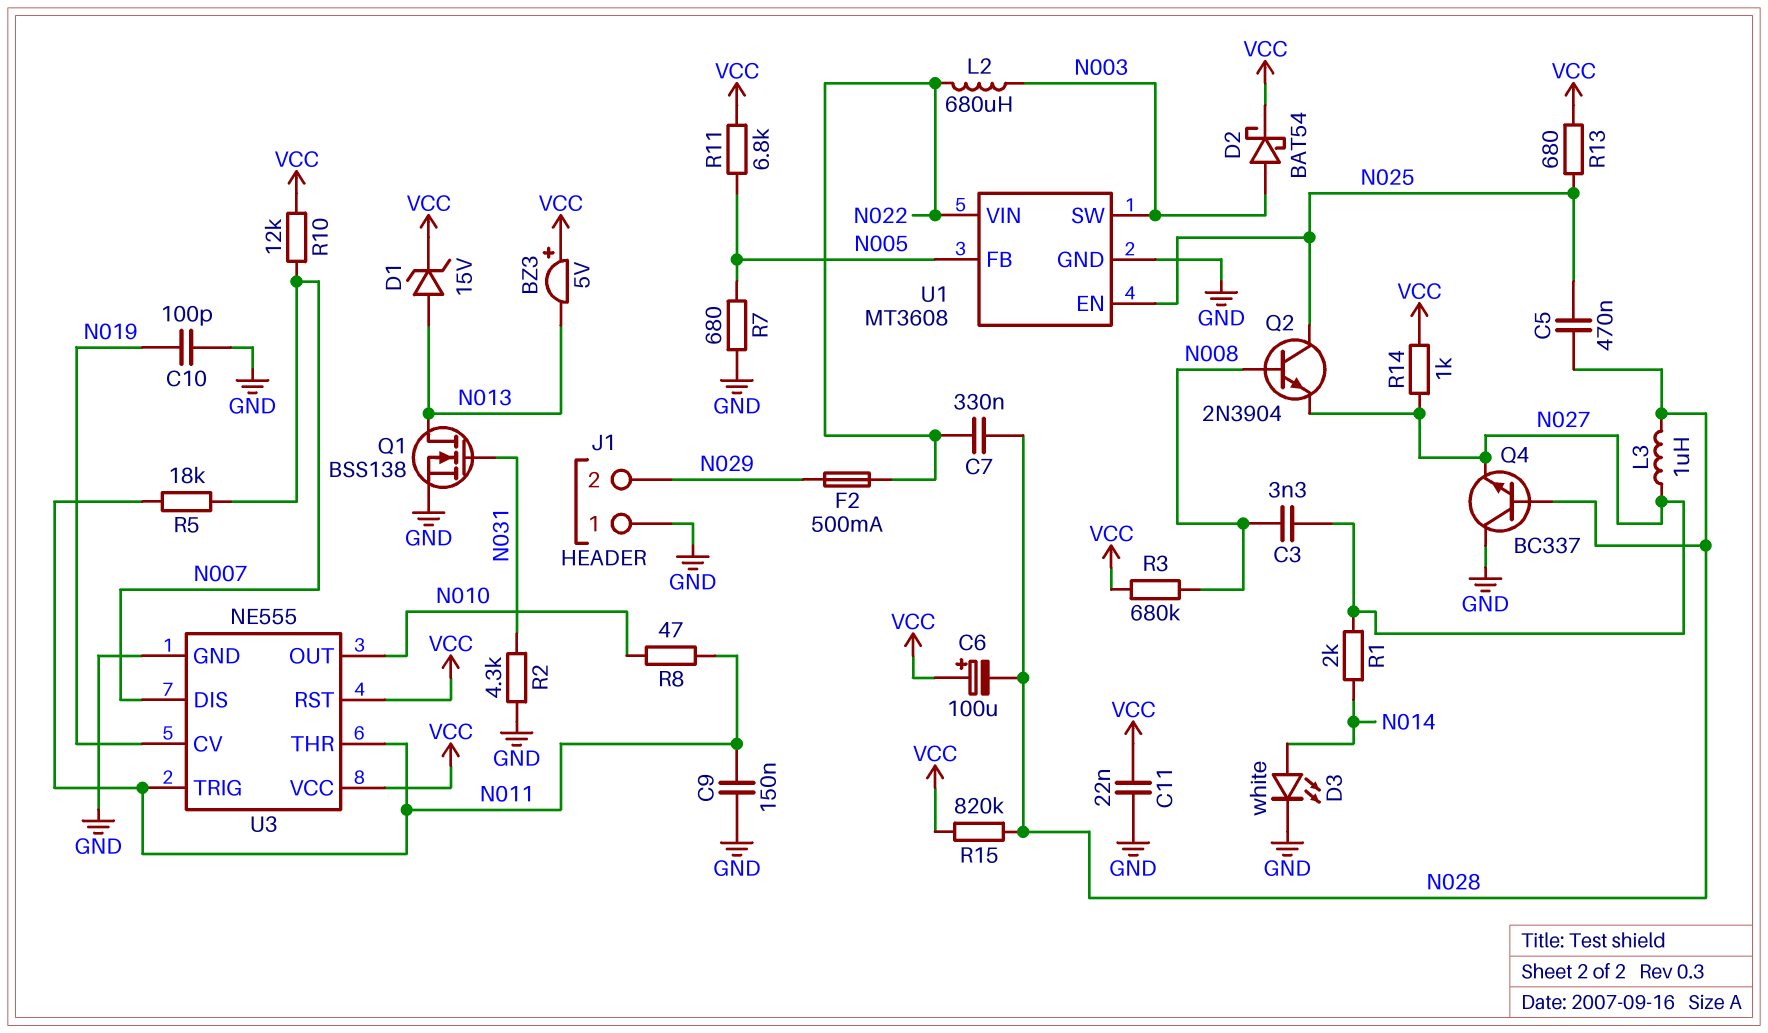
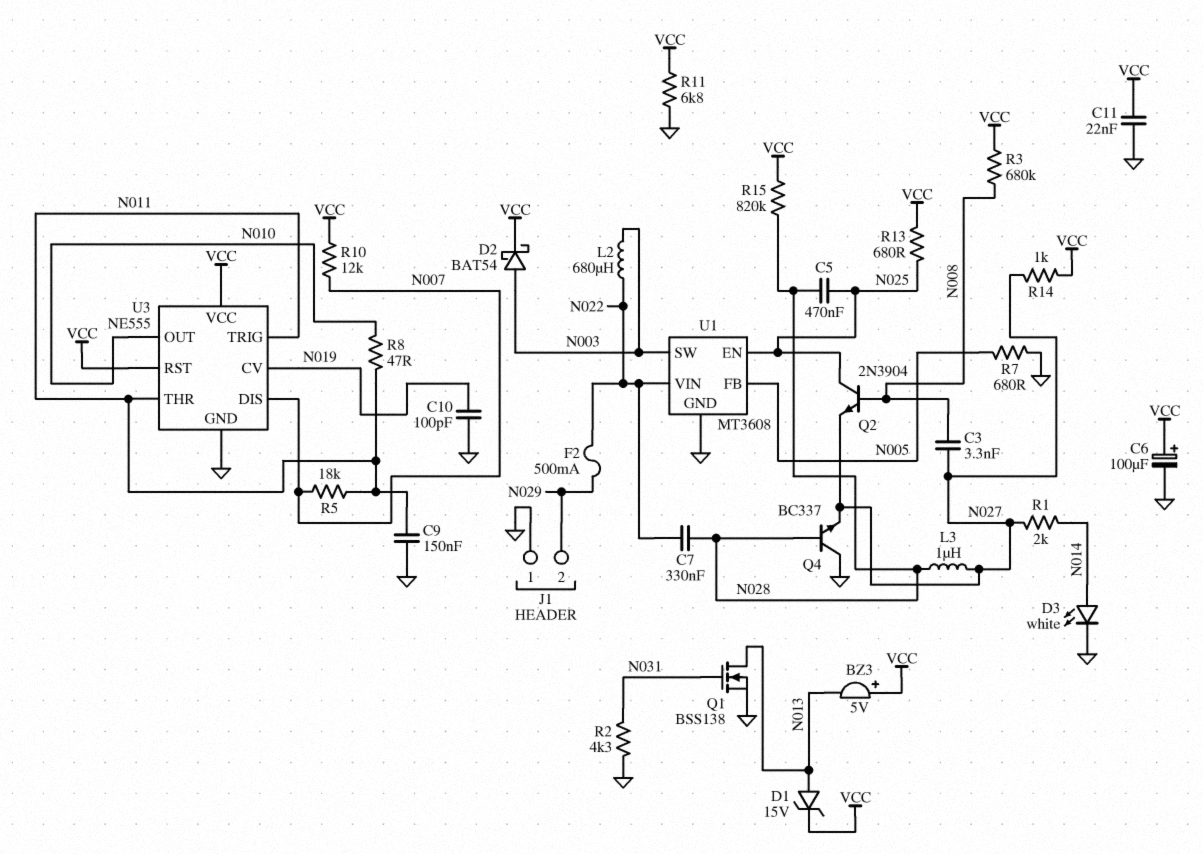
C6: 100uF (plus VCC, minus N028) -> 100uF (plus VCC, minus GND)
R11: 6.8k (N005, VCC) -> 6.8k (GND, VCC)

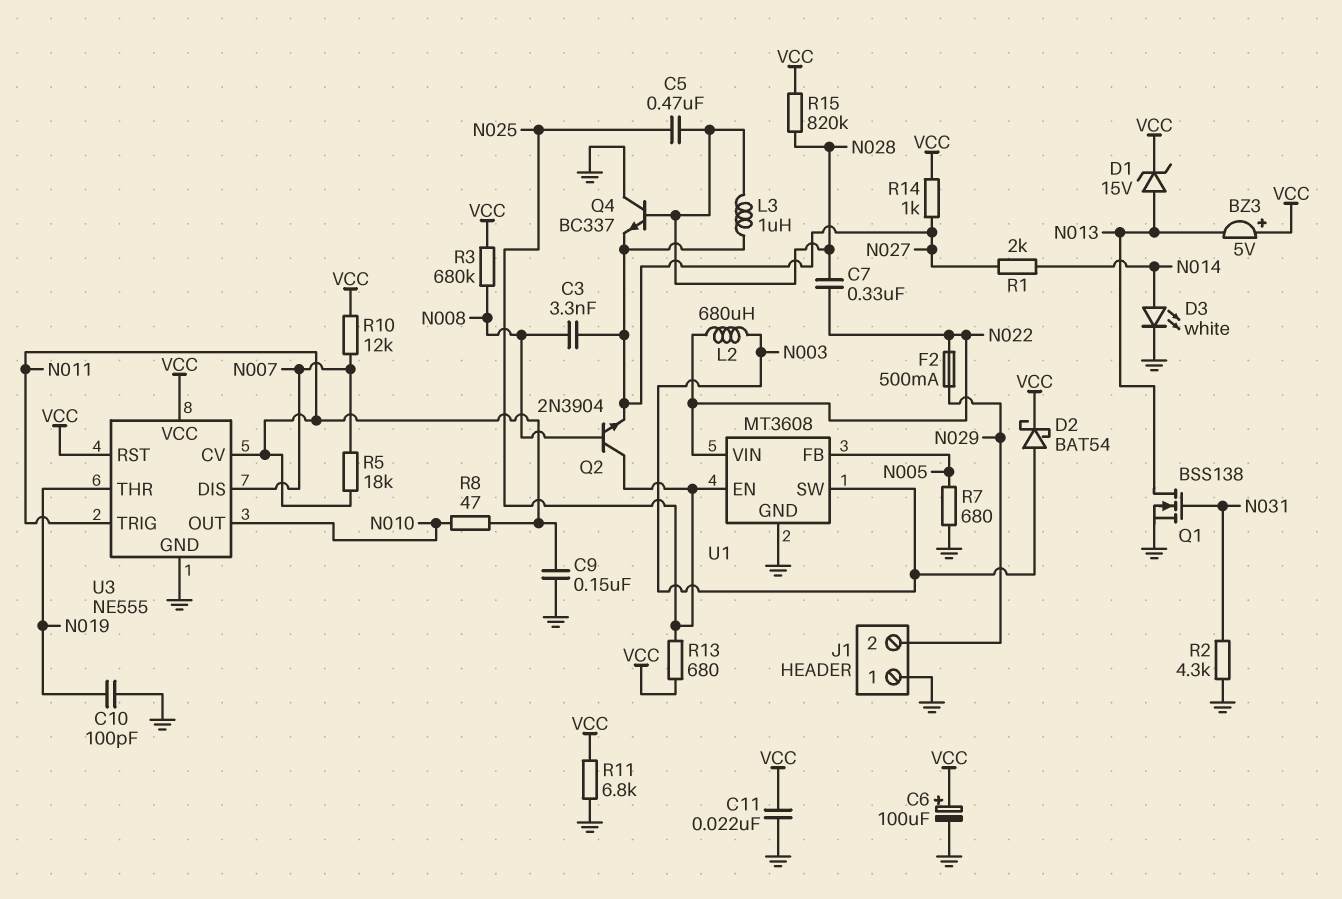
U3 pin CV: N019 -> N011
U3 pin THR: N011 -> N019

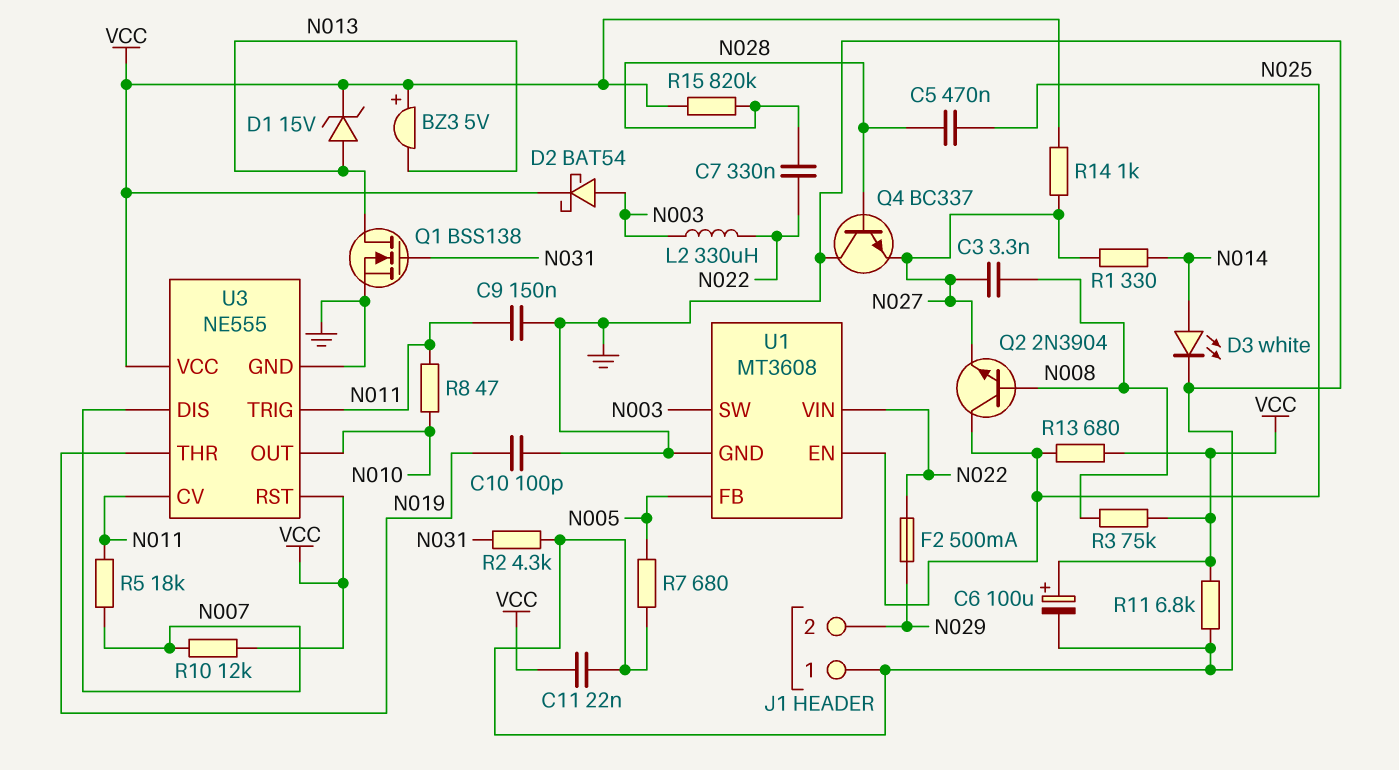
L2: 680uH (N003, N022) -> 330uH (N003, N022)
L3: 1uH (N027, N028) -> none
R1: 2k (N014, N027) -> 330 (N014, N027)
R3: 680k (N008, VCC) -> 75k (N008, VCC)

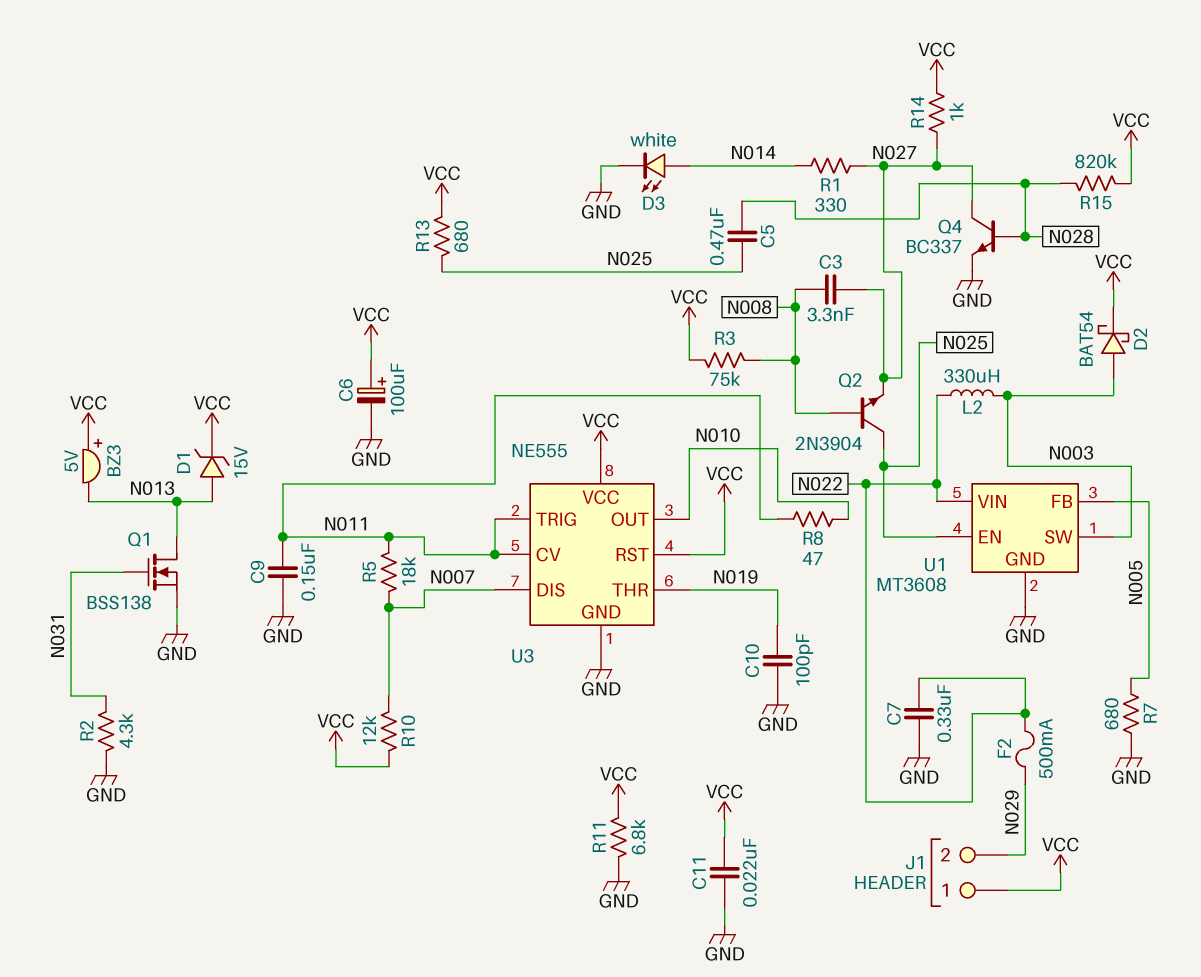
C7: 330nF (N022, N028) -> 330nF (GND, N022)
J1 pin 1: GND -> VCC
Q4: NPN BC337 (B N028, C GND, E N027) -> NPN BC337 (B N028, C N027, E GND)

